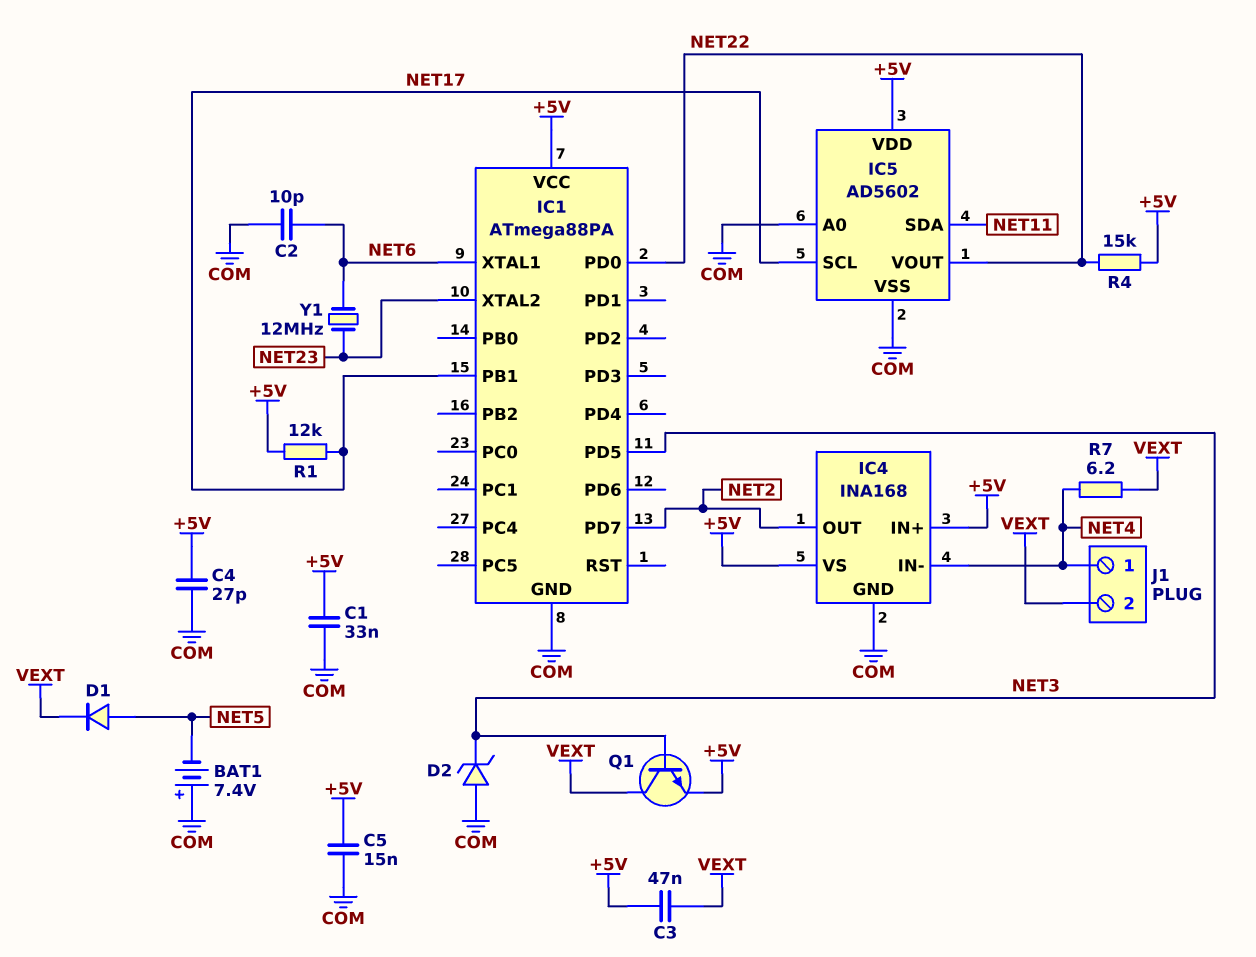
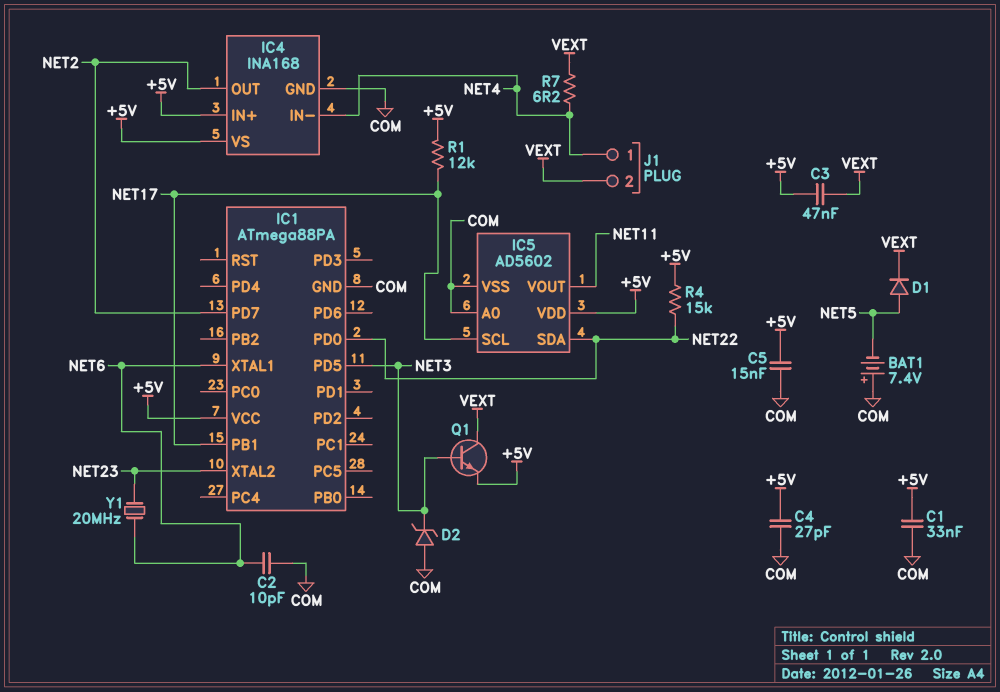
IC5 pin SDA: NET11 -> NET22
IC5 pin VOUT: NET22 -> NET11
Y1: 12MHz (NET6, NET23) -> 20MHz (NET6, NET23)

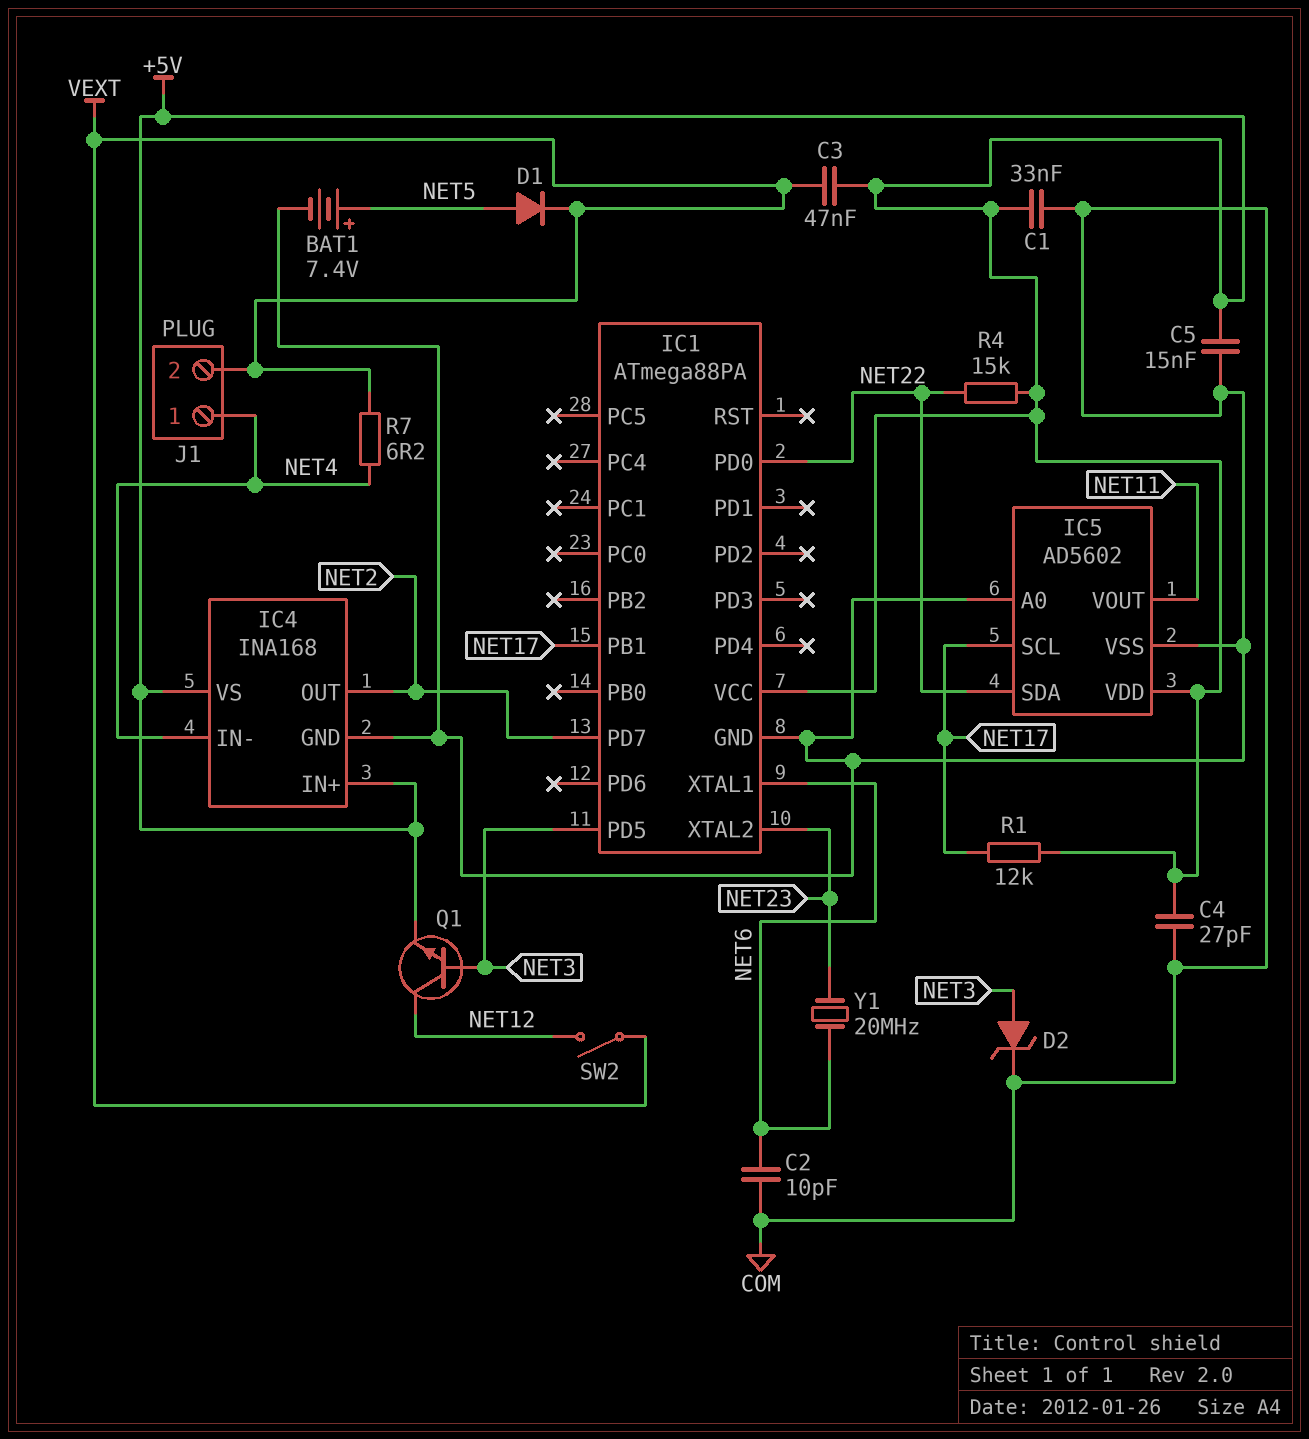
BAT1: 7.4V (plus COM, minus NET5) -> 7.4V (plus NET5, minus COM)
D2: zener (A COM, K NET3) -> zener (A NET3, K COM)
Q1: NPN (B NET3, C VEXT, E +5V) -> NPN (B NET3, C NET12, E +5V)
SW2: none -> switch (NET12, VEXT)

